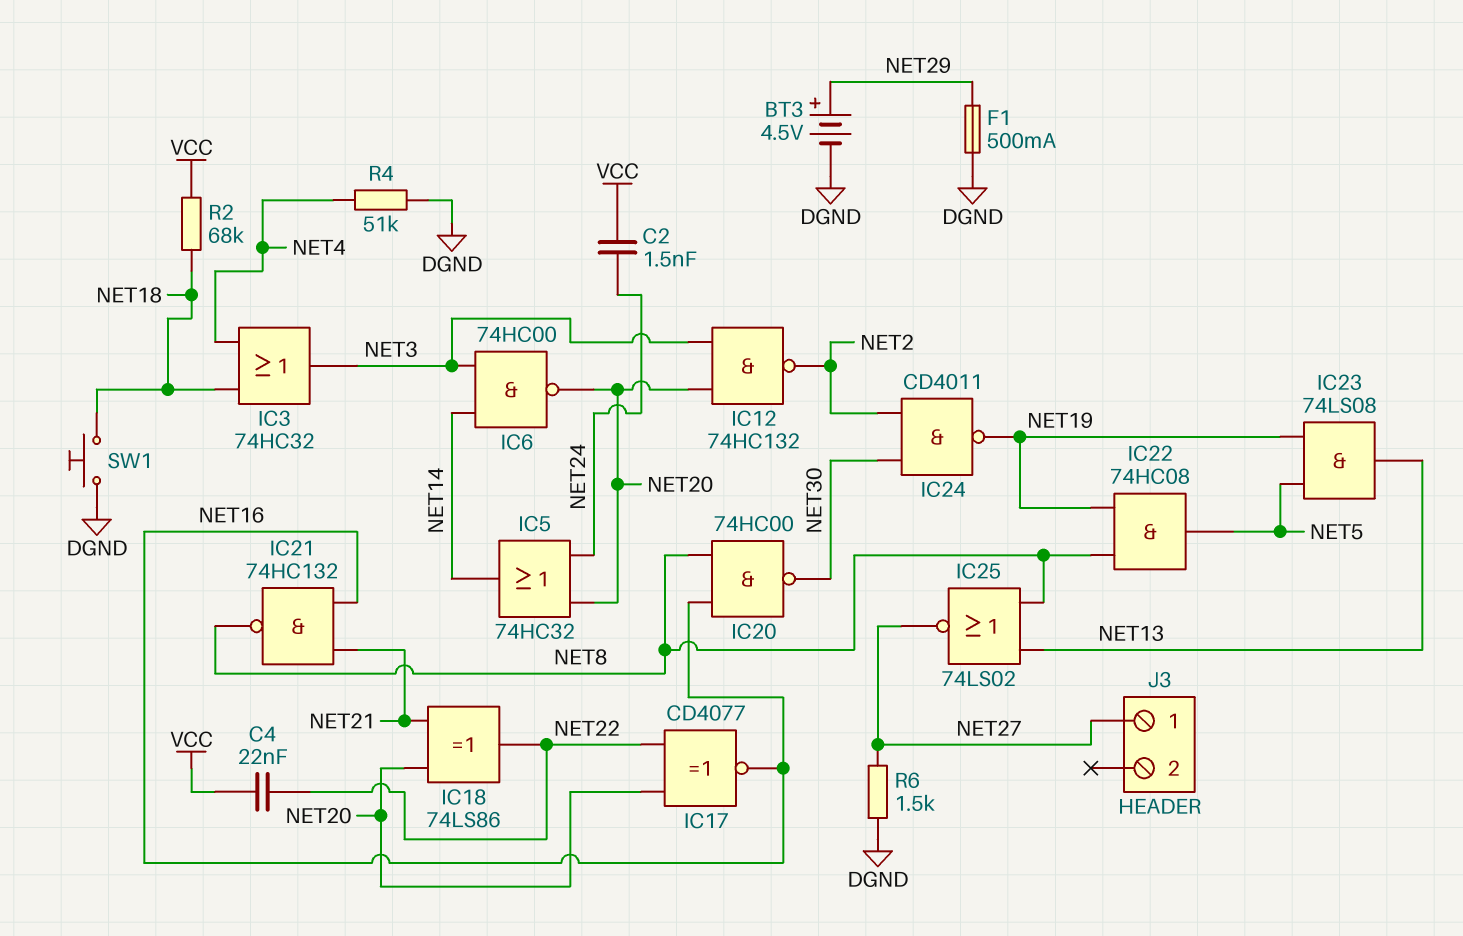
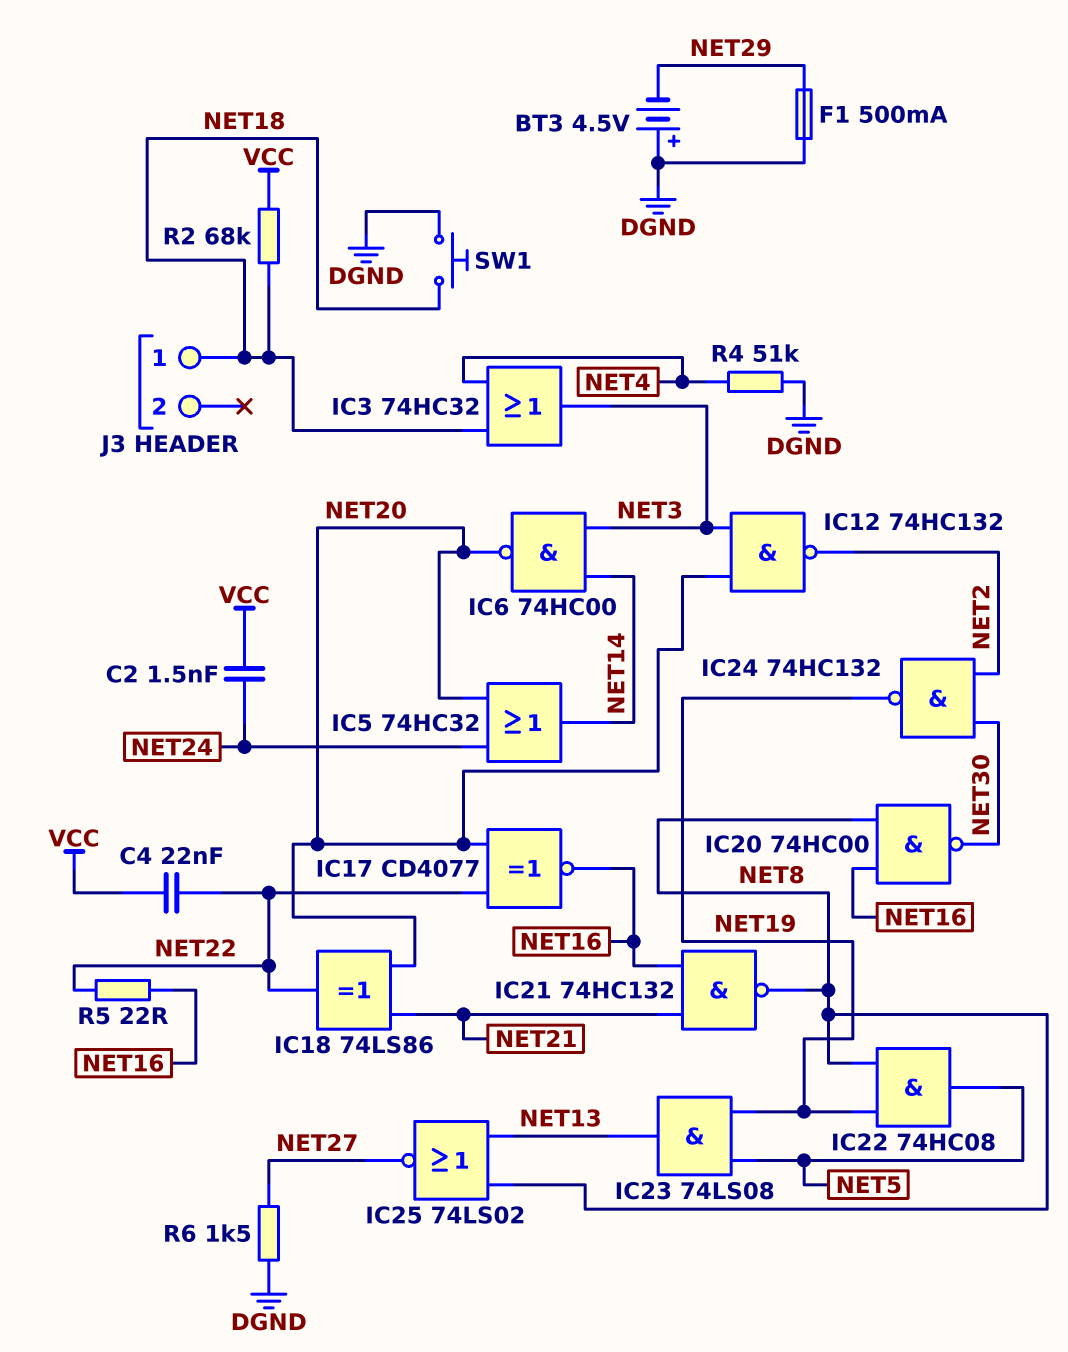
BT3: 4.5V (plus NET29, minus DGND) -> 4.5V (plus DGND, minus NET29)
IC24: NAND CD4011 (in NET2, in NET30, out NET19) -> NAND 74HC132 (in NET2, in NET30, out NET19)
J3 pin 1: NET27 -> NET18
R5: none -> 22 (NET16, NET22)

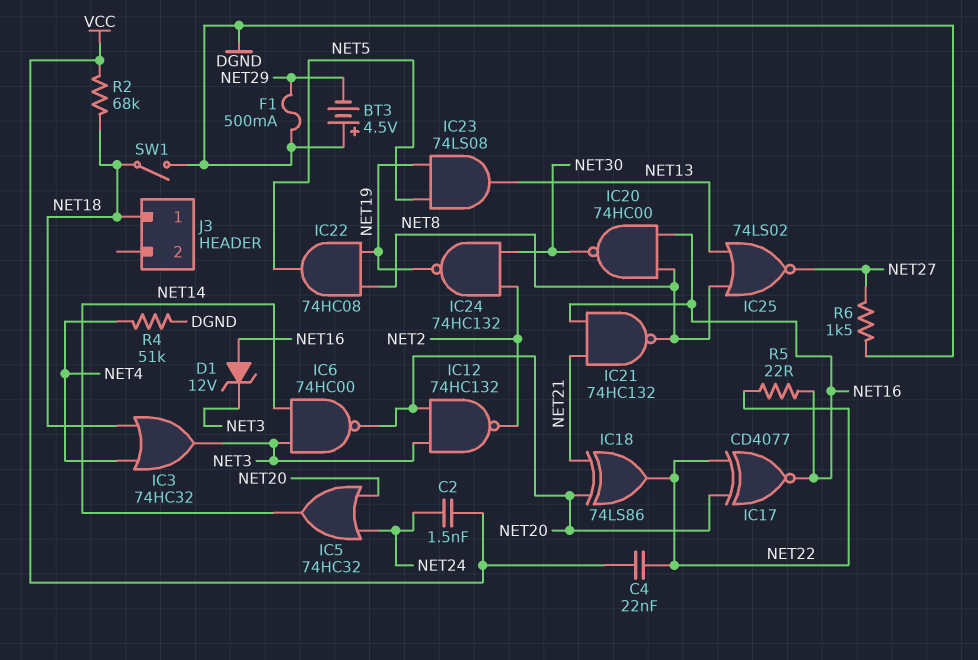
D1: none -> zener 12V (A NET16, K NET3)
SW1: button (DGND, NET18) -> switch (DGND, NET18)

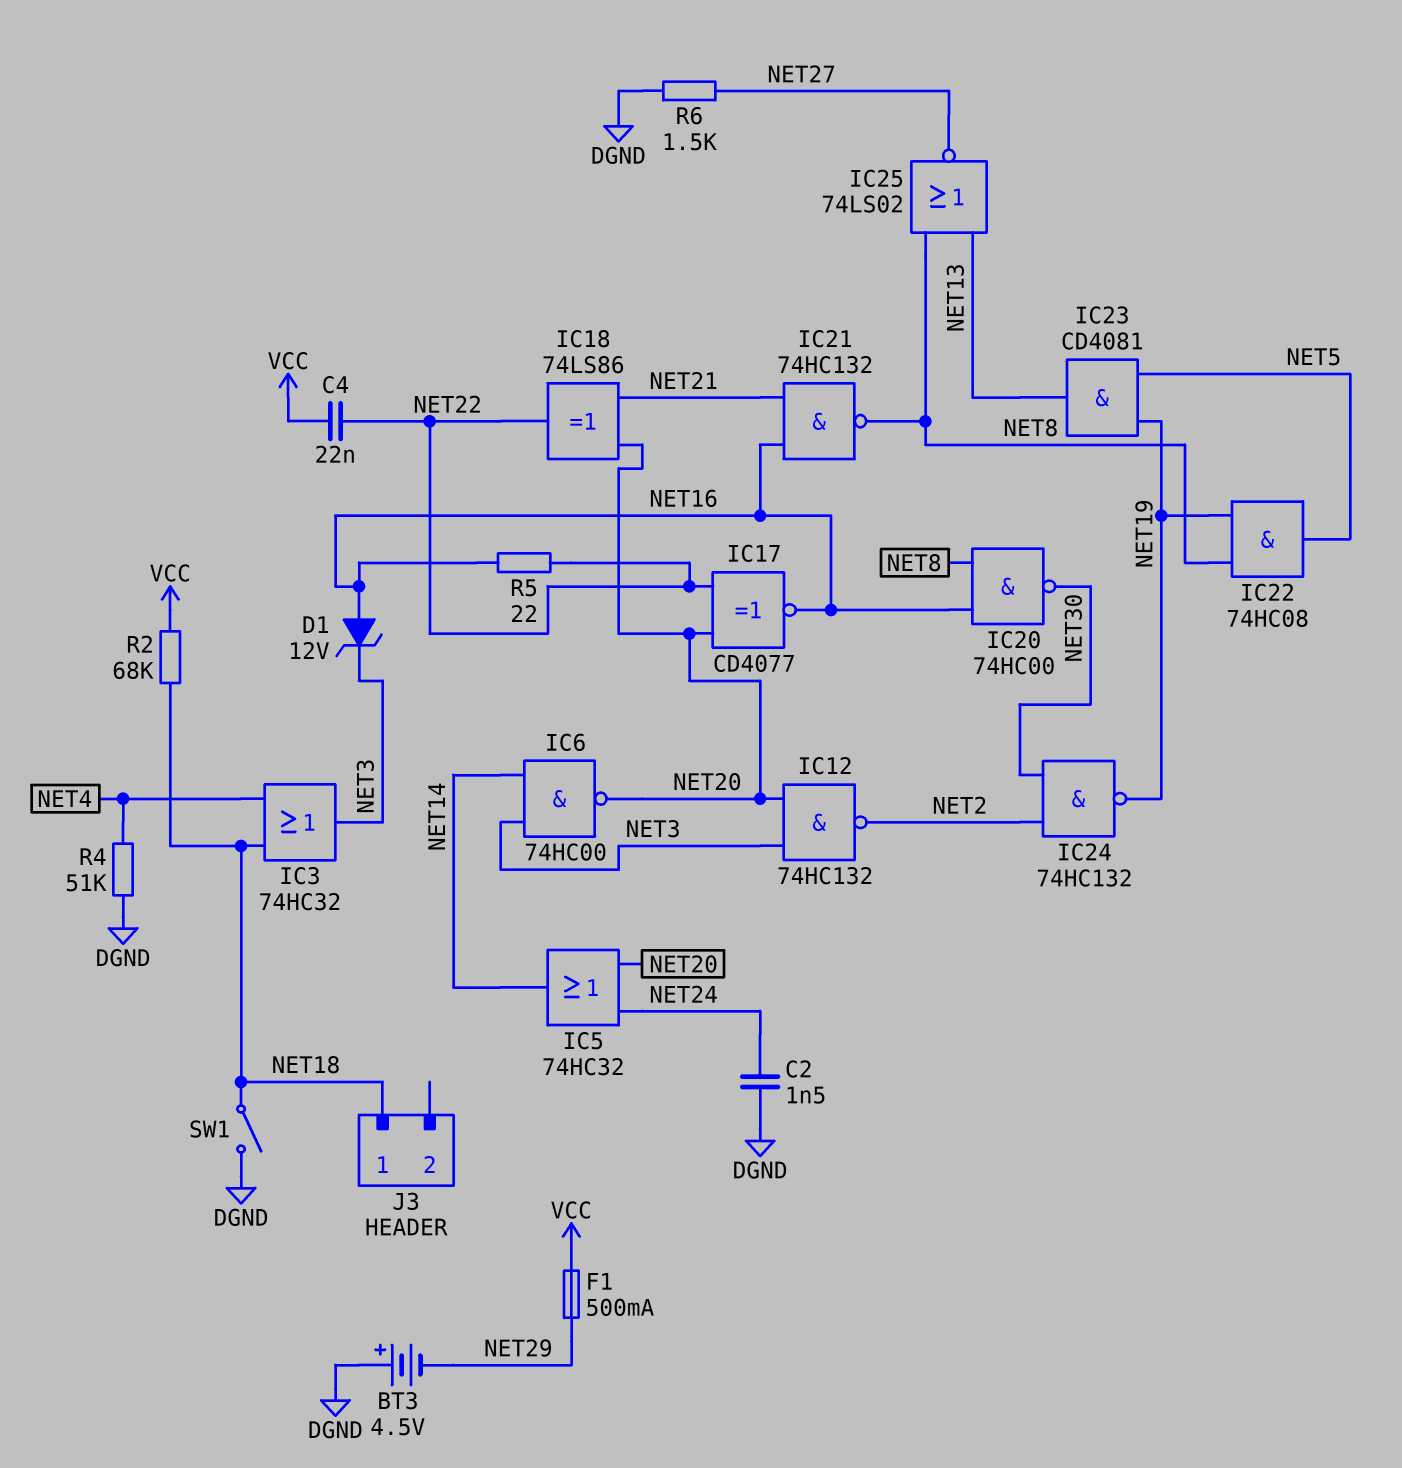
C2: 1.5nF (NET24, VCC) -> 1.5nF (DGND, NET24)
F1: 500mA (DGND, NET29) -> 500mA (NET29, VCC)
IC23: AND 74LS08 (in NET5, in NET19, out NET13) -> AND CD4081 (in NET5, in NET19, out NET13)

